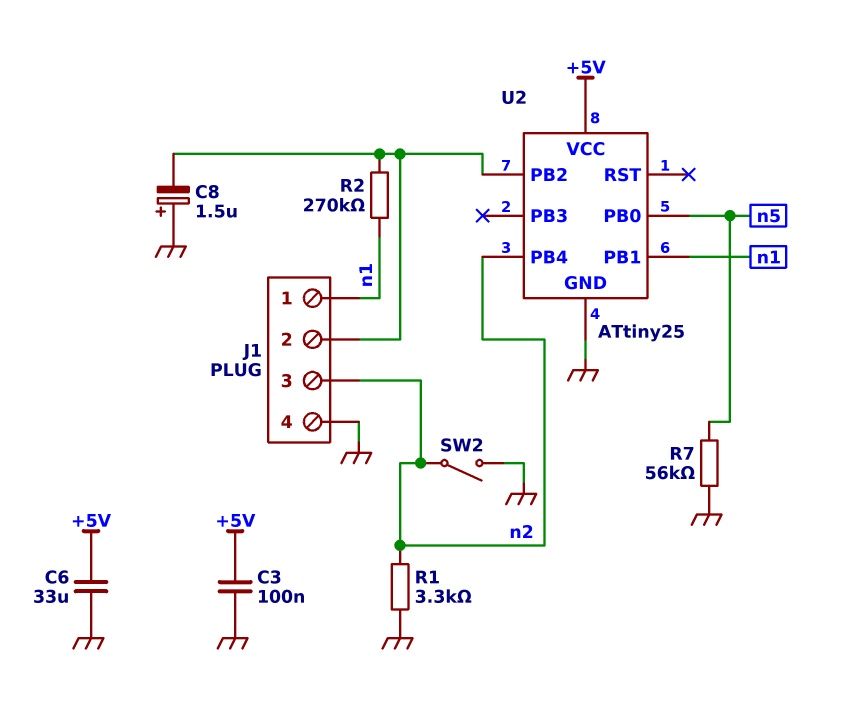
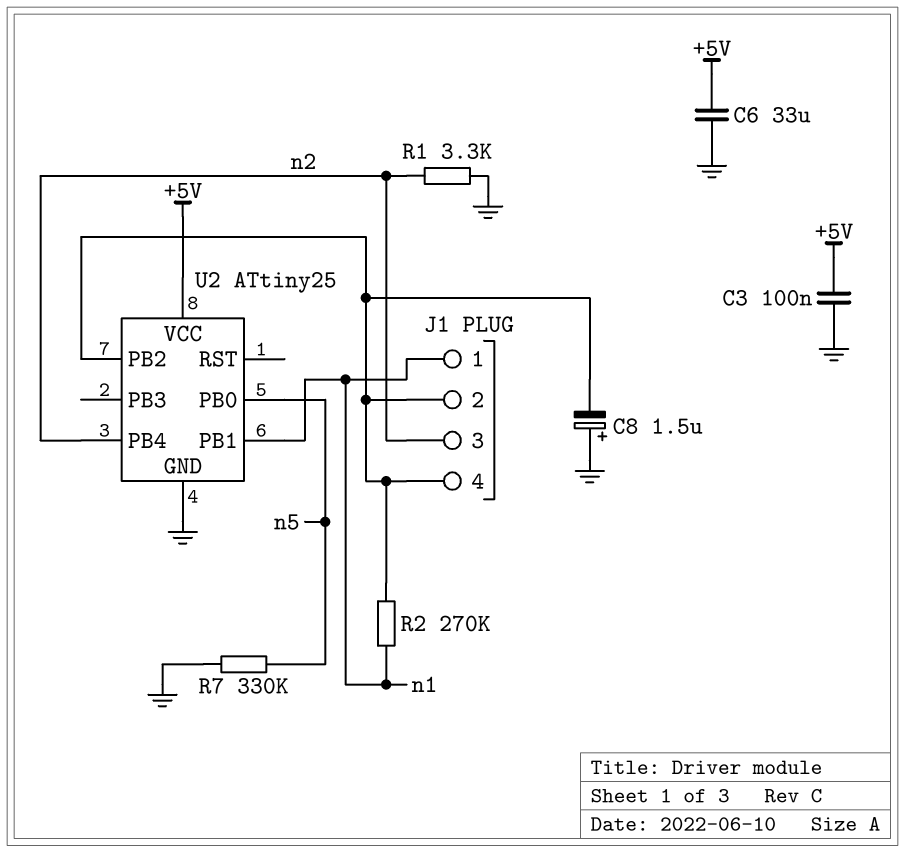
J1 pin 4: GND -> J1/2
R7: 56k (GND, n5) -> 330k (GND, n5)
SW2: switch (GND, n2) -> none

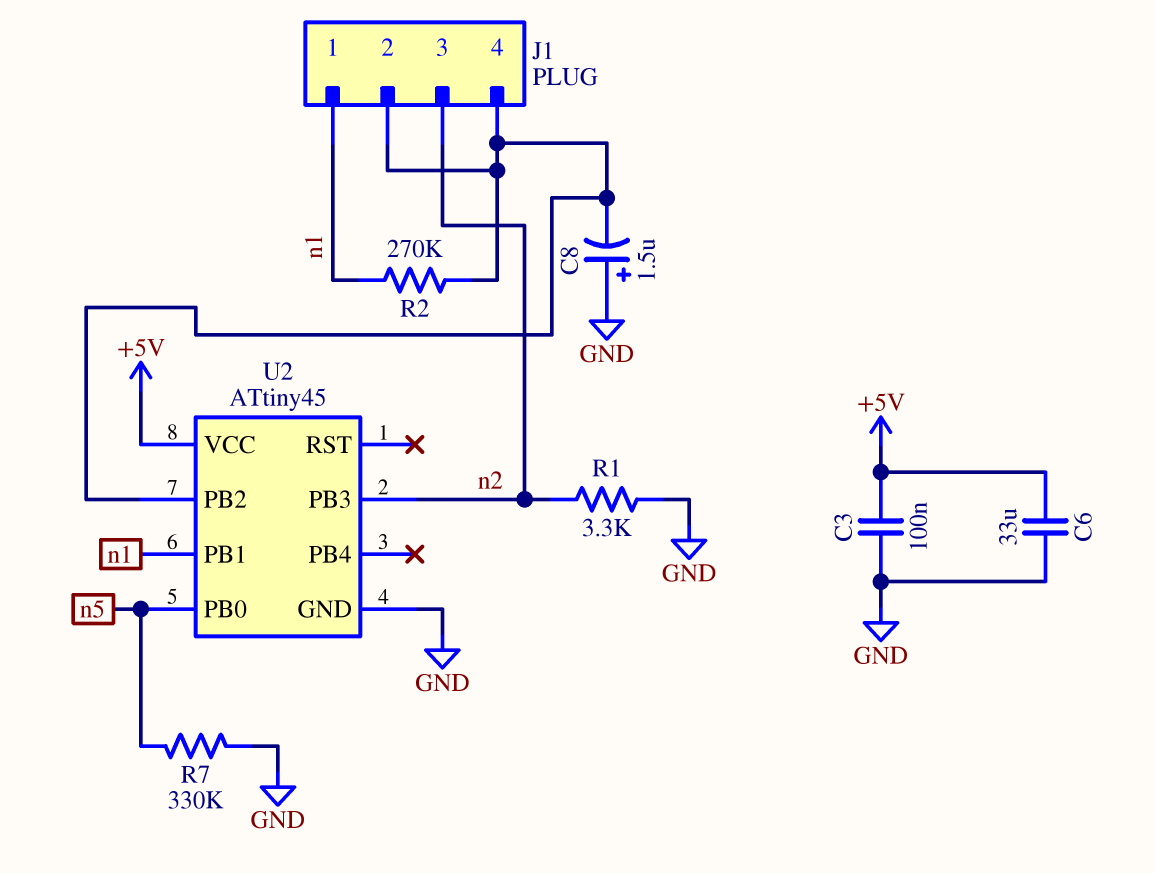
U2: ATtiny25 -> ATtiny45
U2 pin PB3: none -> n2
U2 pin PB4: n2 -> none

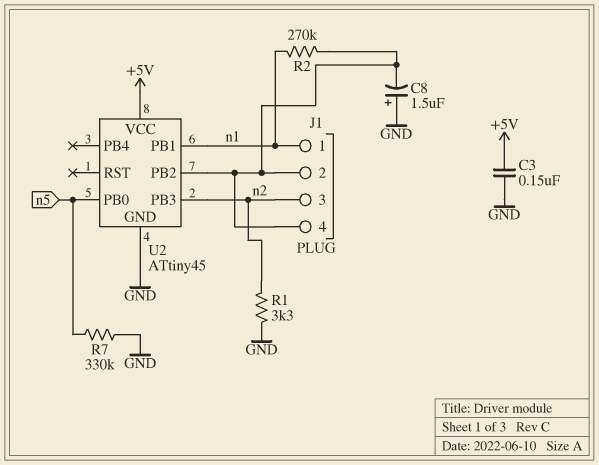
C3: 100nF (+5V, GND) -> 150nF (+5V, GND)
C6: 33uF (+5V, GND) -> none

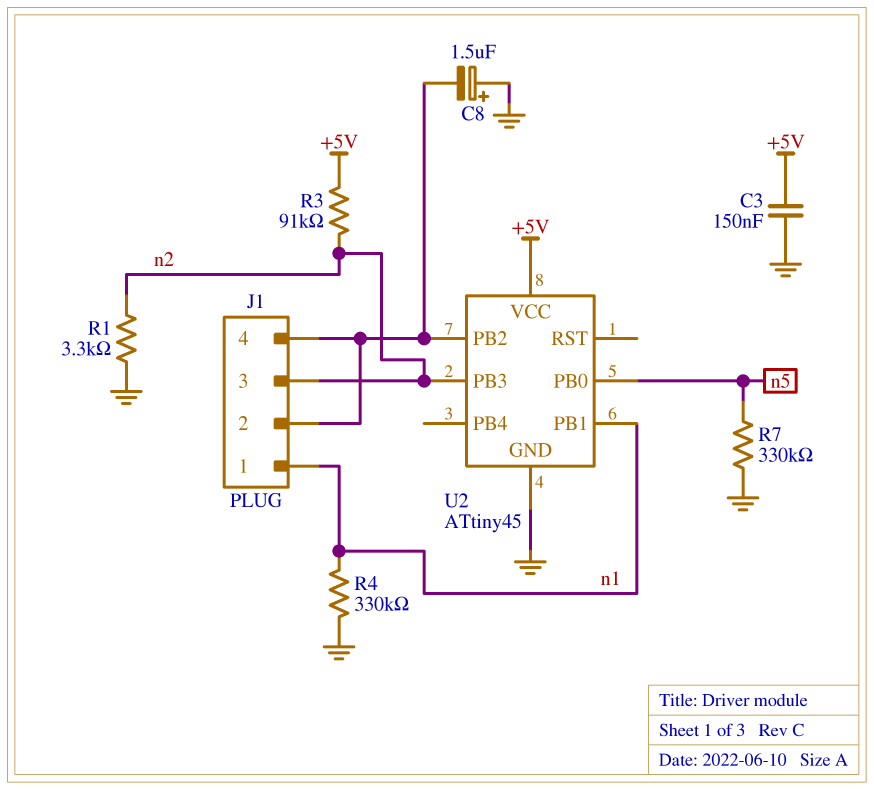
R2: 270k (J1/2, n1) -> none
R3: none -> 91k (+5V, n2)
R4: none -> 330k (GND, n1)

